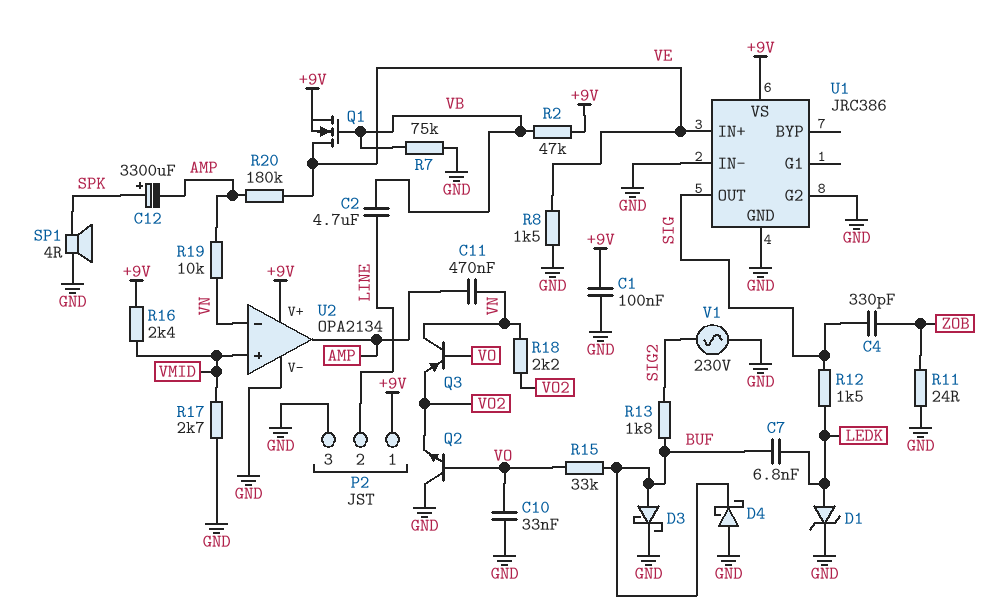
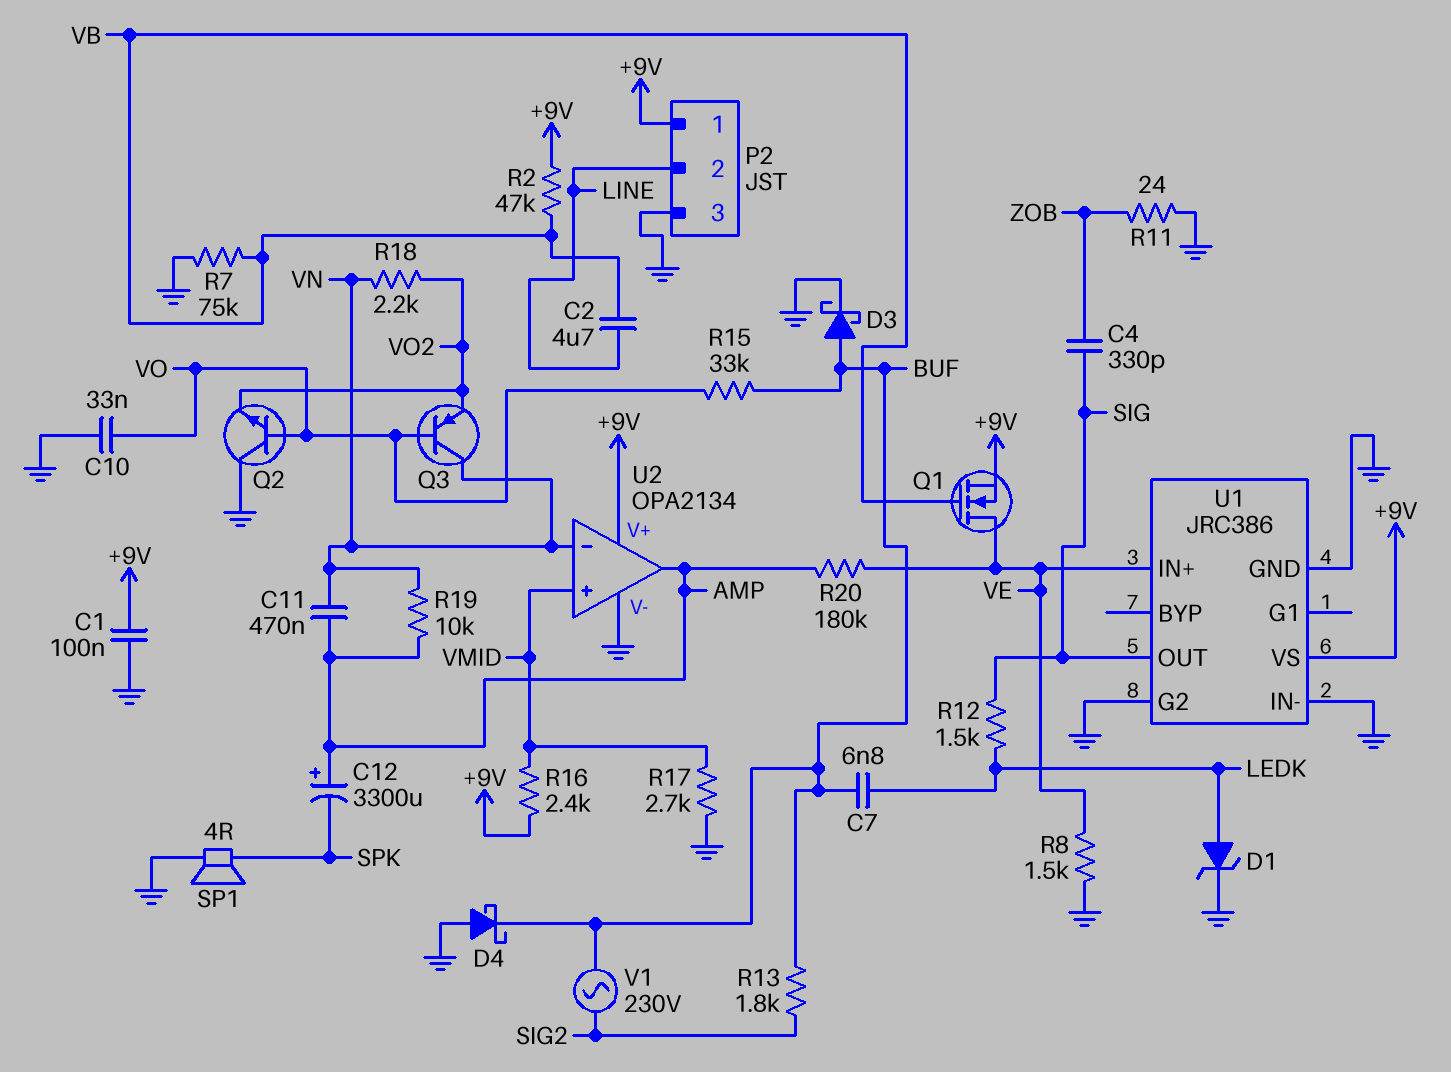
C12: 3300uF (plus SPK, minus AMP) -> 3300uF (plus AMP, minus SPK)
V1: AC 230V (GND, SIG2) -> AC 230V (BUF, SIG2)

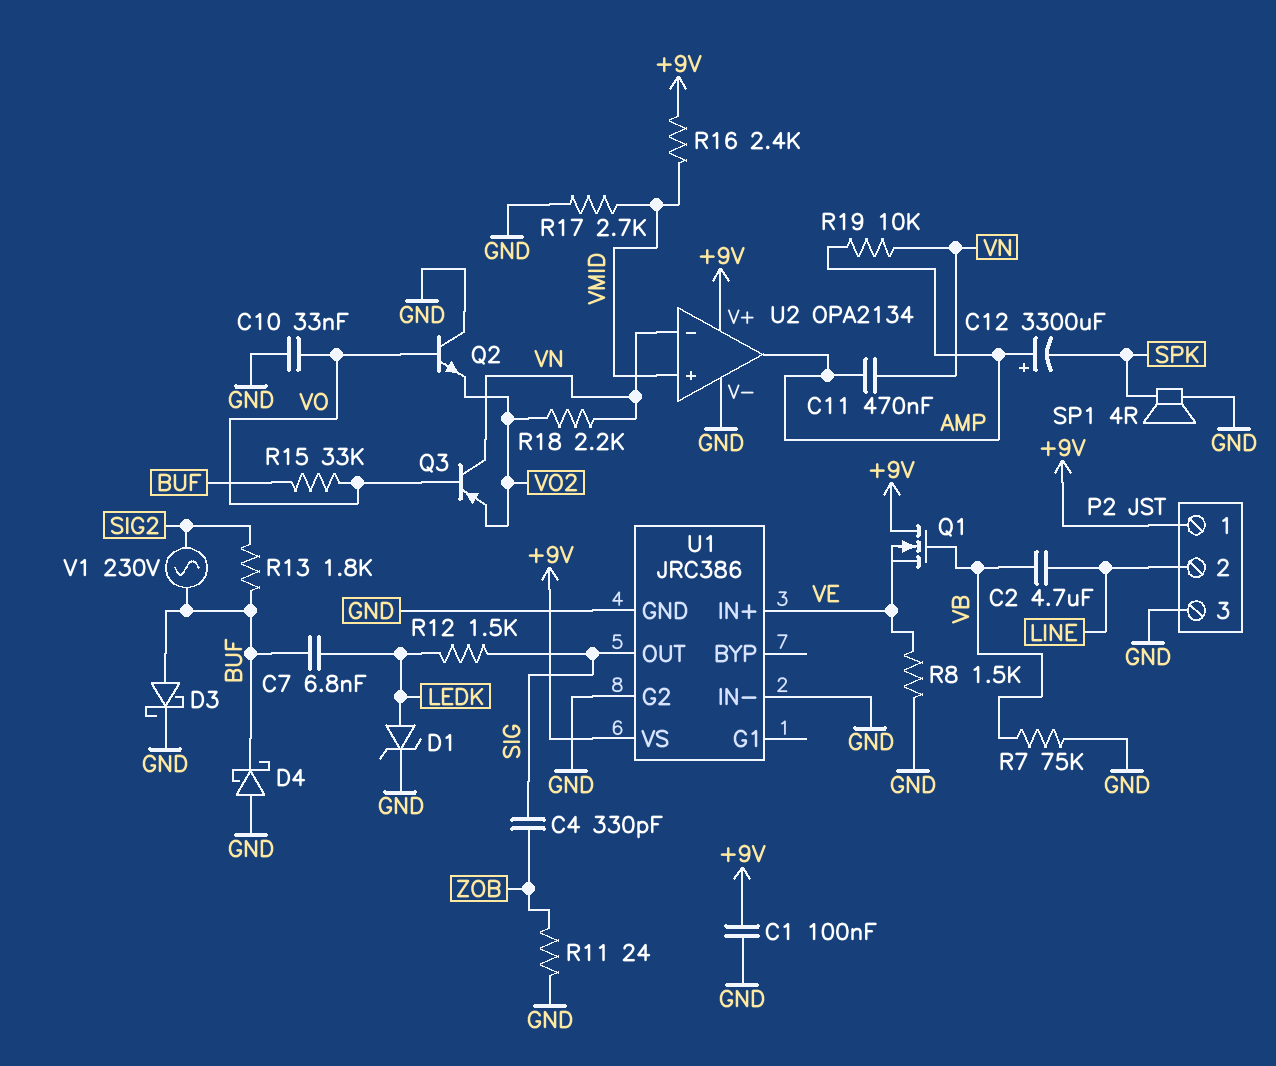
Q1: NMOS (G VB, D VE, S +9V) -> NMOS (G VB, D +9V, S VE)
R2: 47k (+9V, VB) -> none
R20: 180k (AMP, VE) -> none

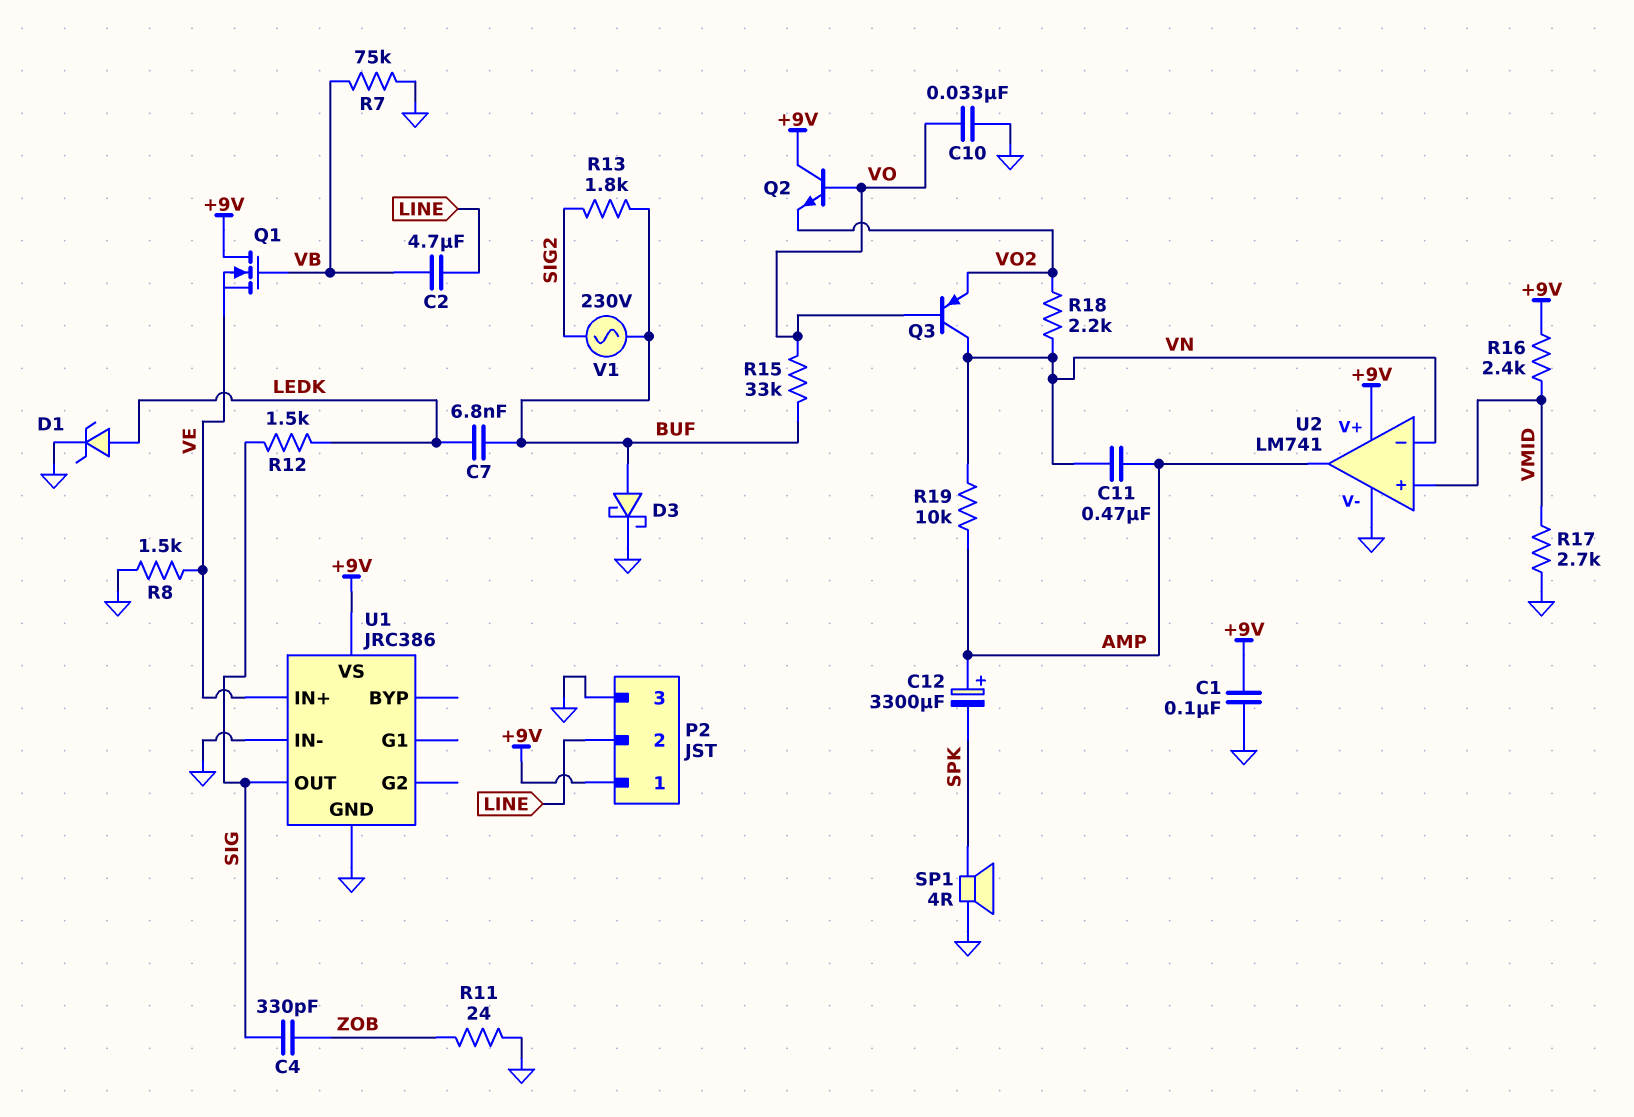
D4: schottky (A GND, K BUF) -> none
Q2: NPN (B VO, C GND, E VO2) -> NPN (B VO, C +9V, E VO2)
U1 pin G2: GND -> none
U2: OPA2134 -> LM741

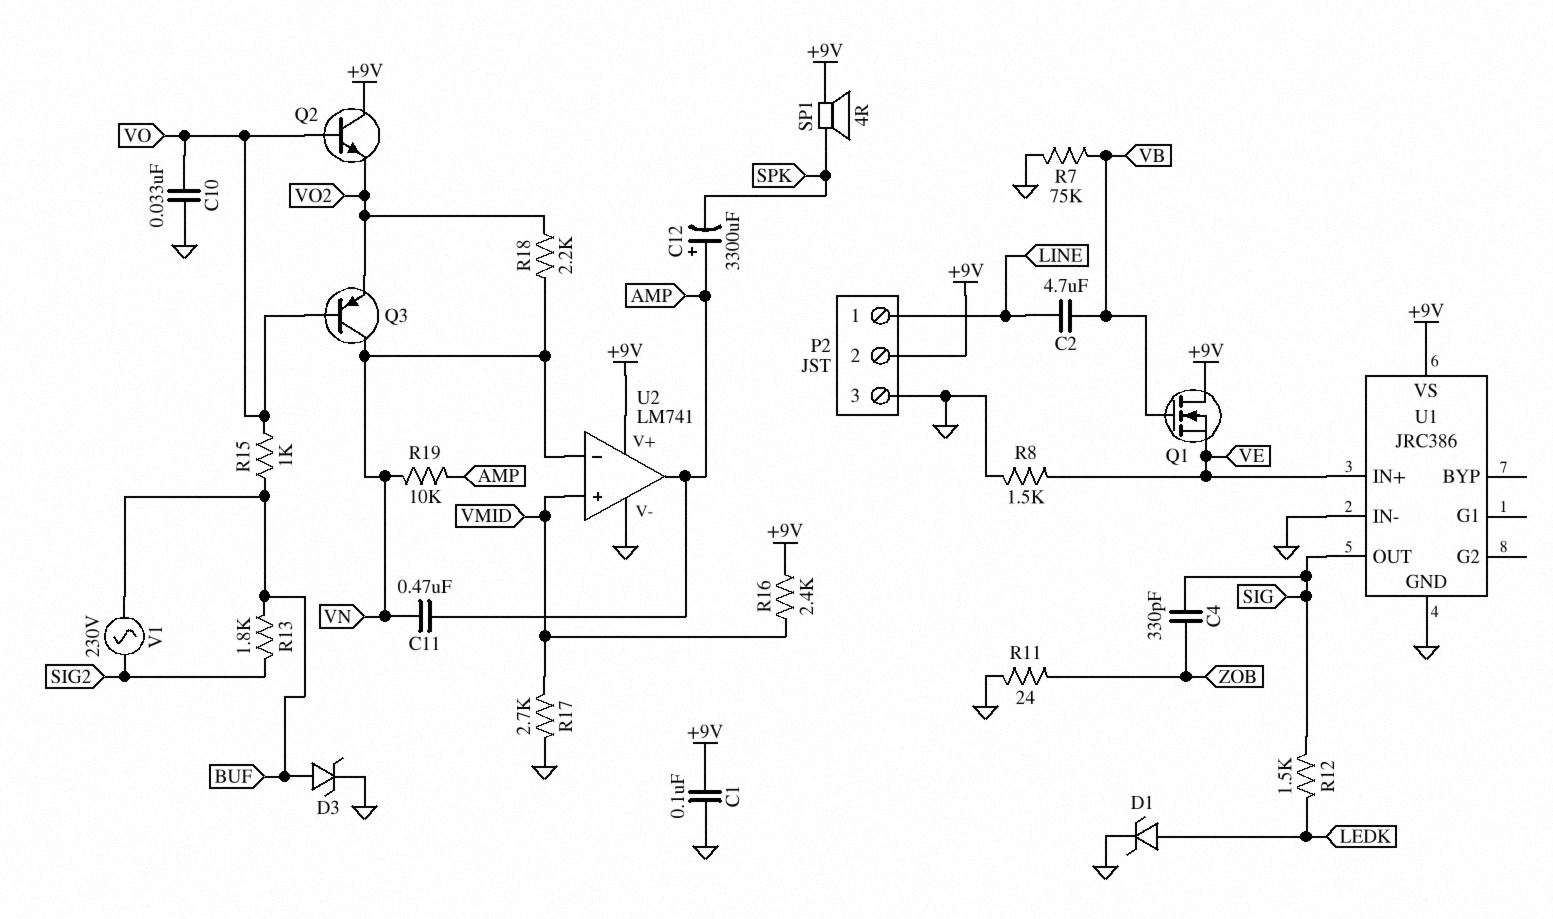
C7: 6.8nF (BUF, LEDK) -> none
D3: schottky (A BUF, K GND) -> zener (A BUF, K GND)
P2 pin 1: +9V -> LINE
P2 pin 2: LINE -> +9V
R15: 33k (BUF, VO) -> 1k (BUF, VO)
SP1: speaker 4R (GND, SPK) -> speaker 4R (+9V, SPK)

